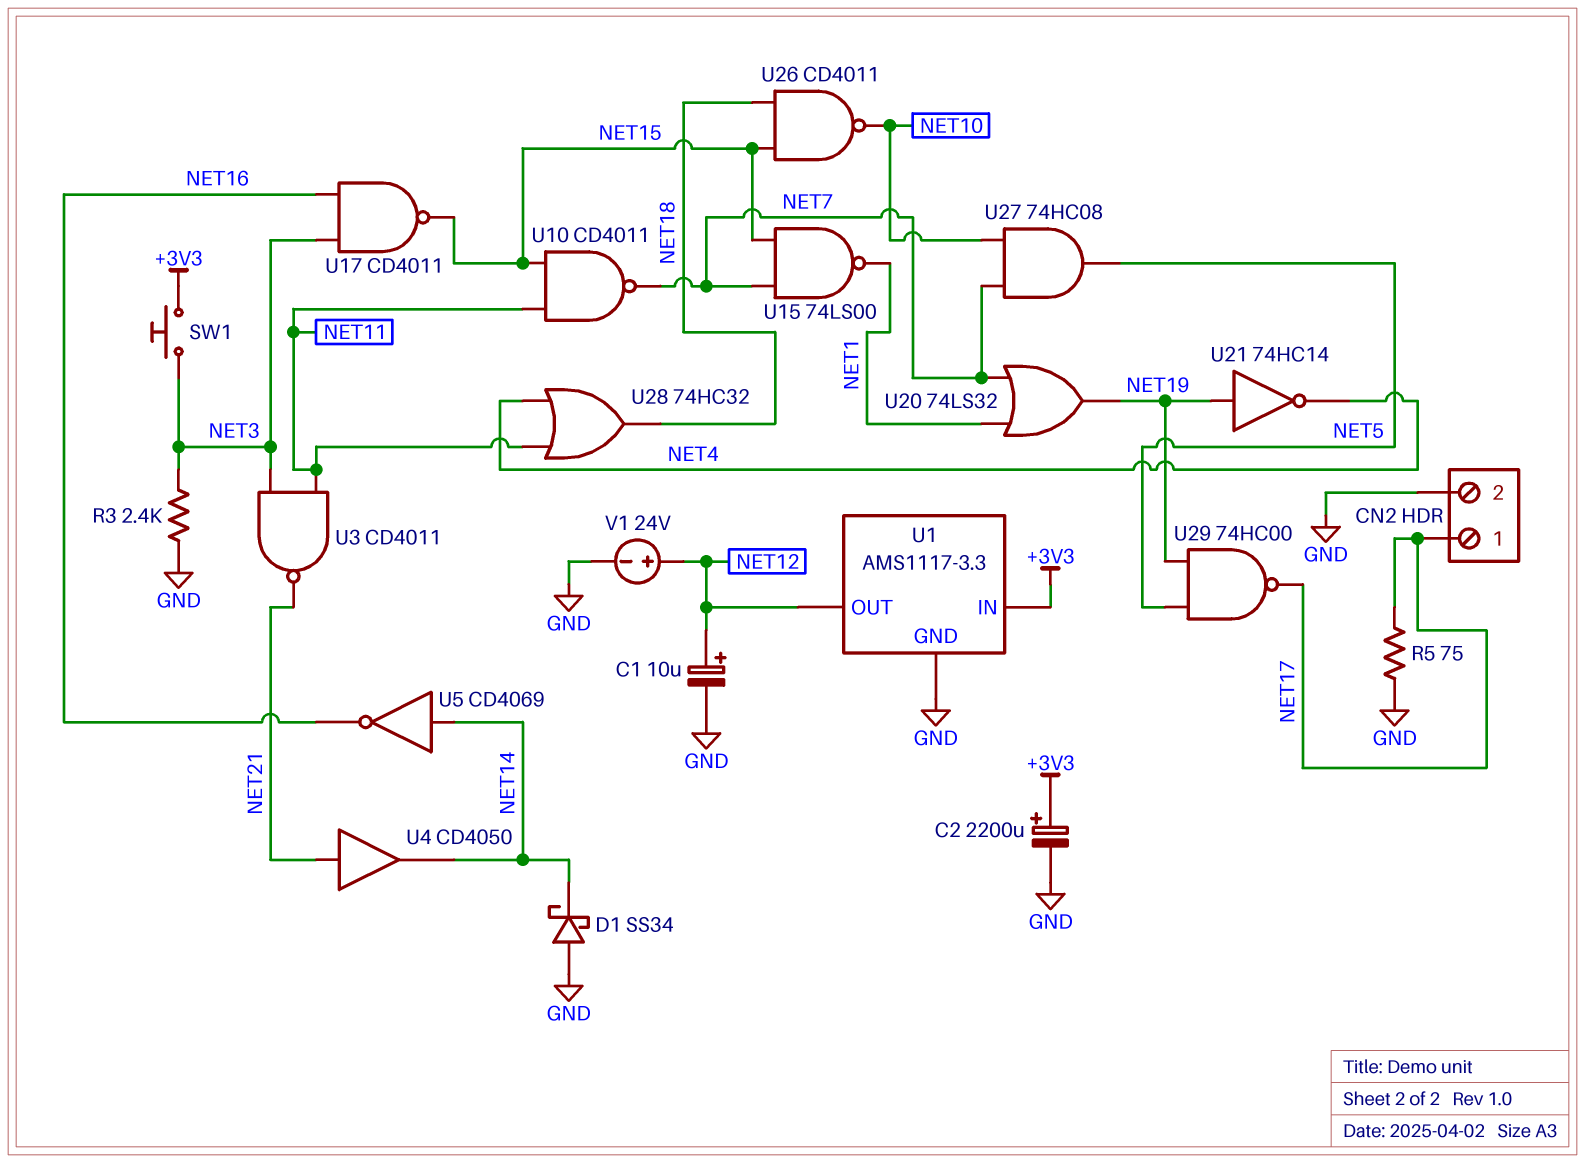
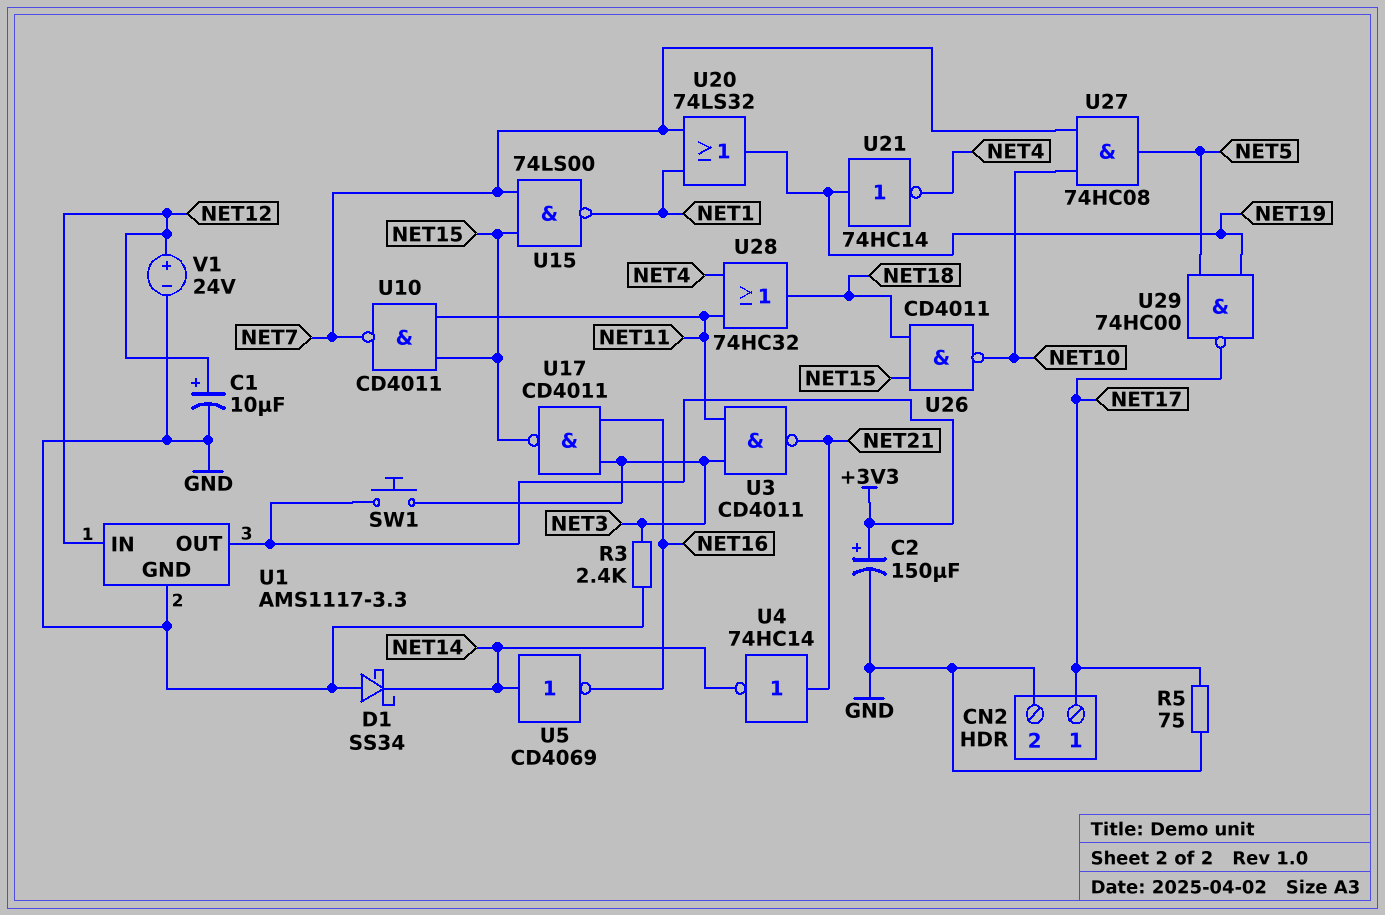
C2: 2200uF (plus +3V3, minus GND) -> 150uF (plus +3V3, minus GND)
U1 pin IN: +3V3 -> NET12
U1 pin OUT: NET12 -> +3V3
U4: buffer CD4050 (in NET21, out NET14) -> NOT 74HC14 (in NET21, out NET14)

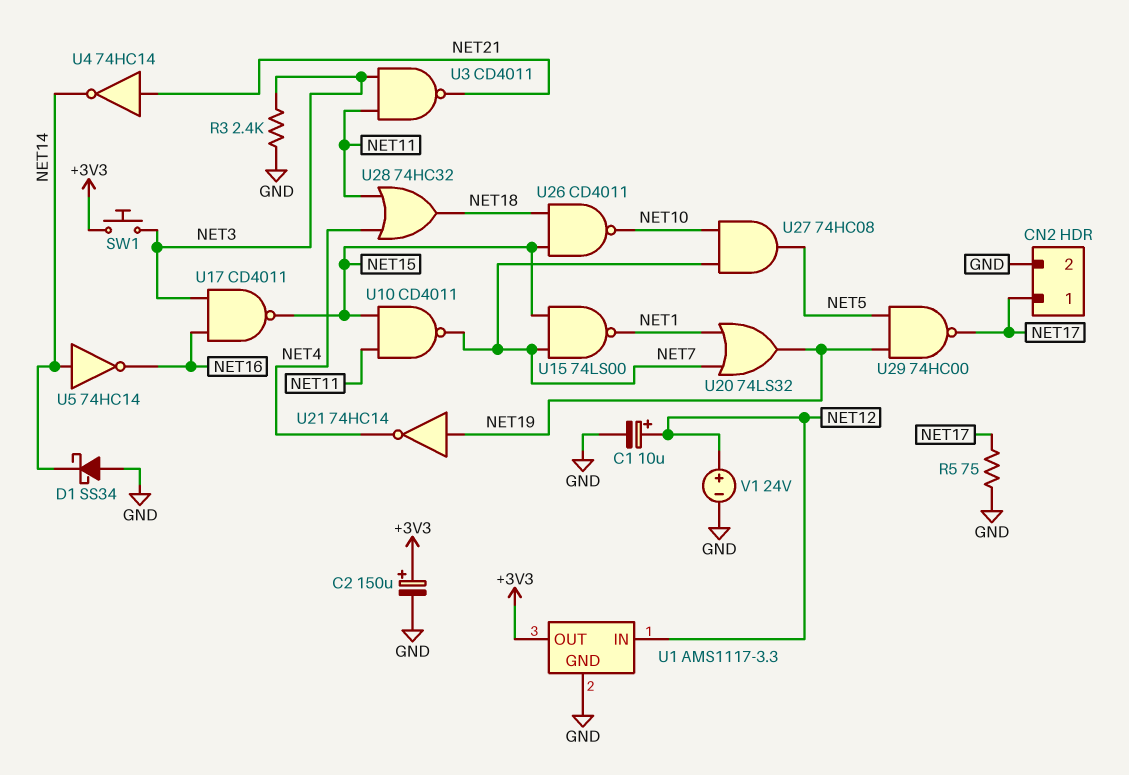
U5: NOT CD4069 (in NET14, out NET16) -> NOT 74HC14 (in NET14, out NET16)

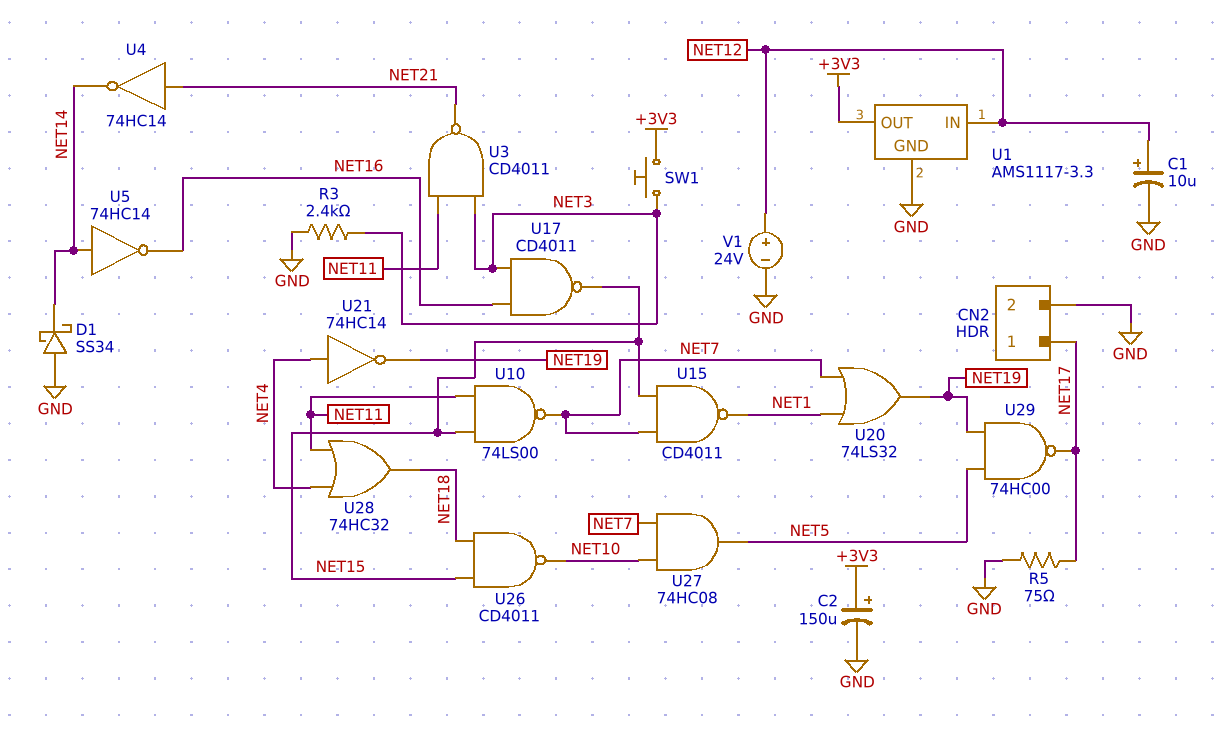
U10: NAND CD4011 (in NET11, in NET15, out NET7) -> NAND 74LS00 (in NET11, in NET15, out NET7)
U15: NAND 74LS00 (in NET7, in NET15, out NET1) -> NAND CD4011 (in NET7, in NET15, out NET1)
U21: NOT 74HC14 (in NET19, out NET4) -> NOT 74HC14 (in NET4, out NET19)

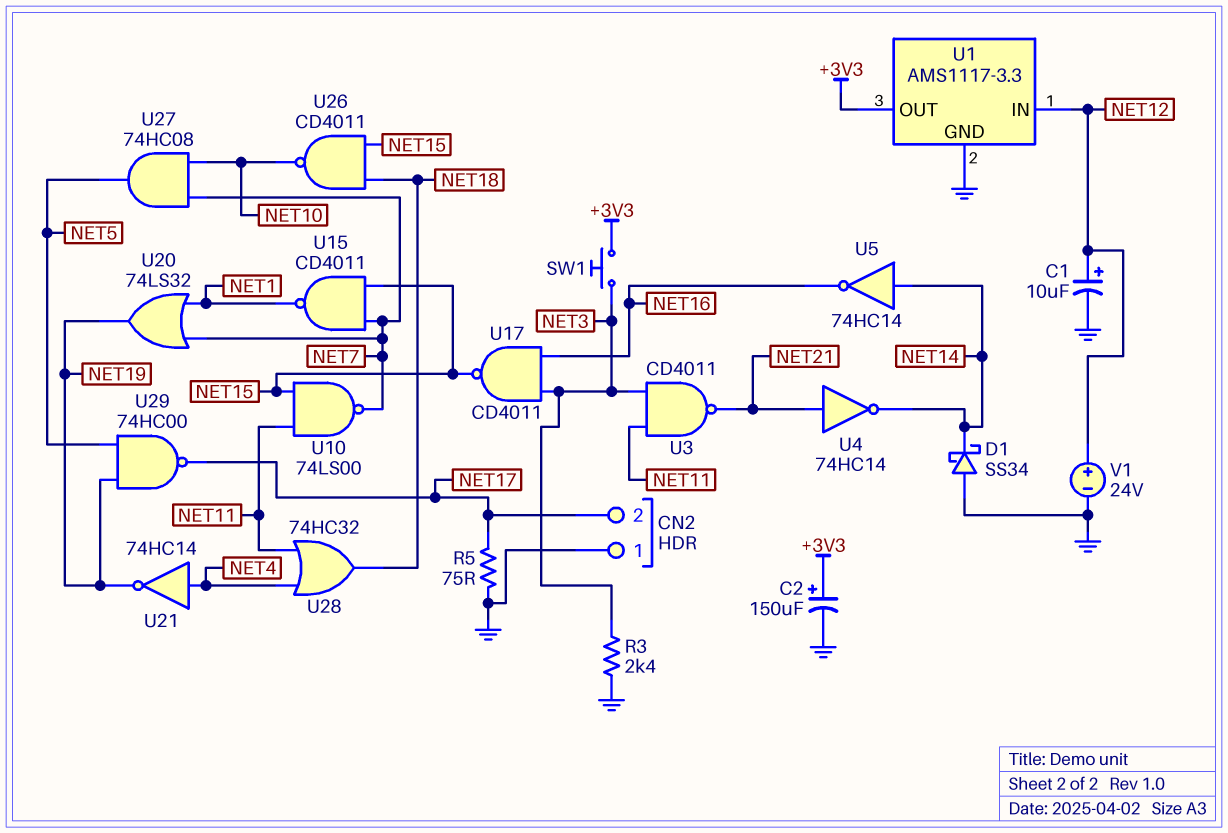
CN2 pin 1: NET17 -> GND
CN2 pin 2: GND -> NET17

